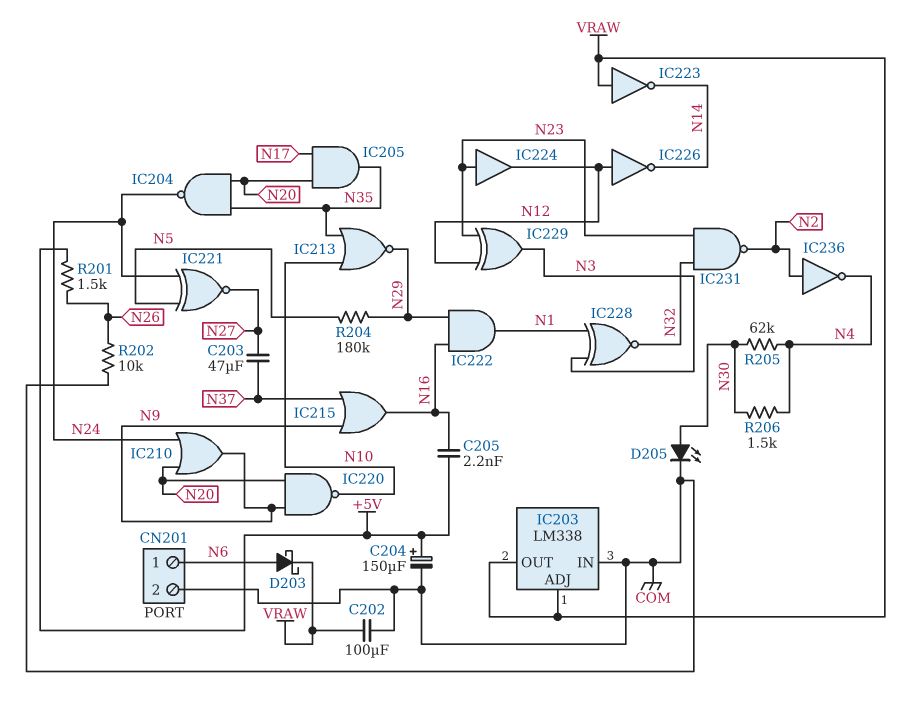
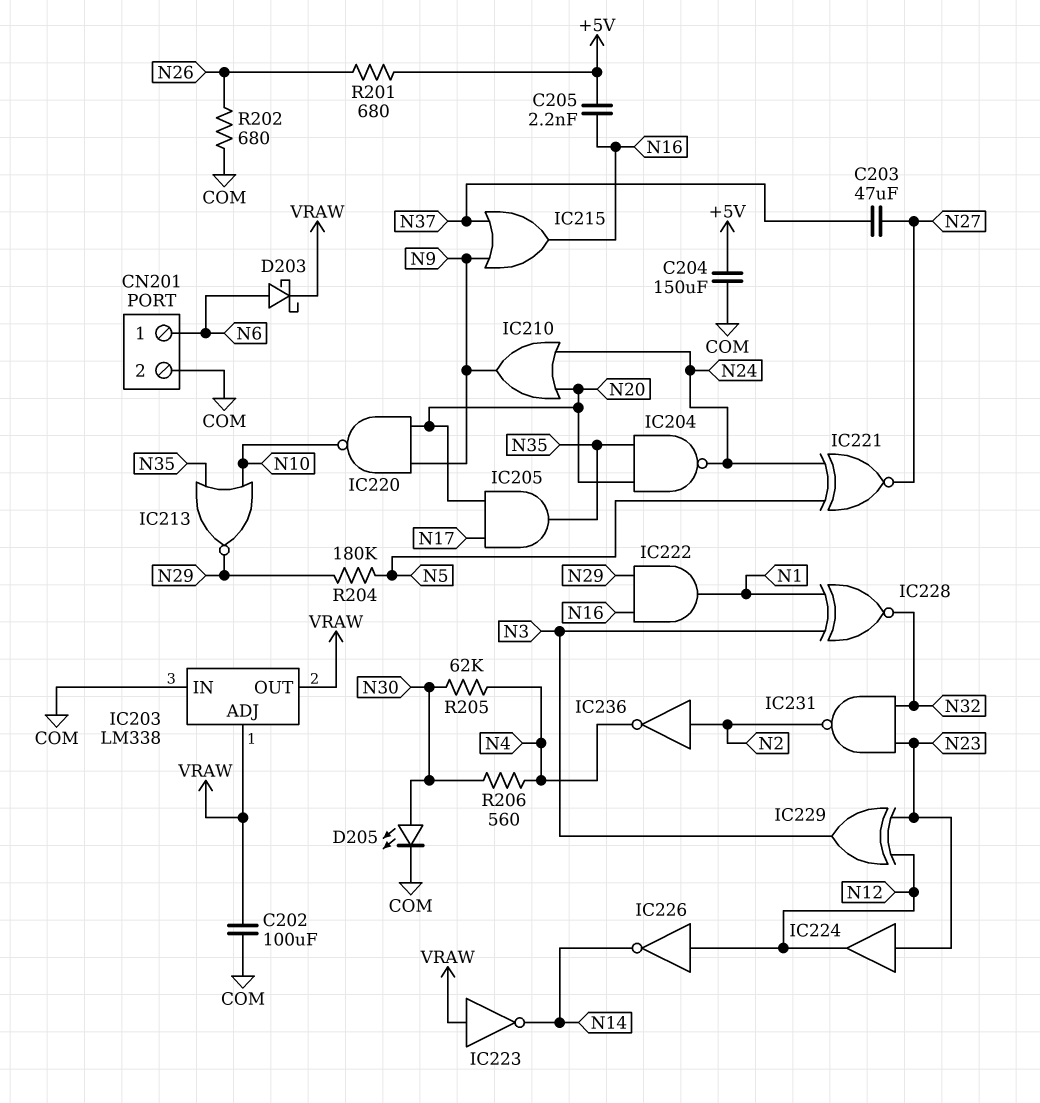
C204: 150uF (plus +5V, minus COM) -> 150uF (+5V, COM)
R201: 1.5k (+5V, N26) -> 680 (+5V, N26)
R202: 10k (COM, N26) -> 680 (COM, N26)
R206: 1.5k (N4, N30) -> 560 (N4, N30)

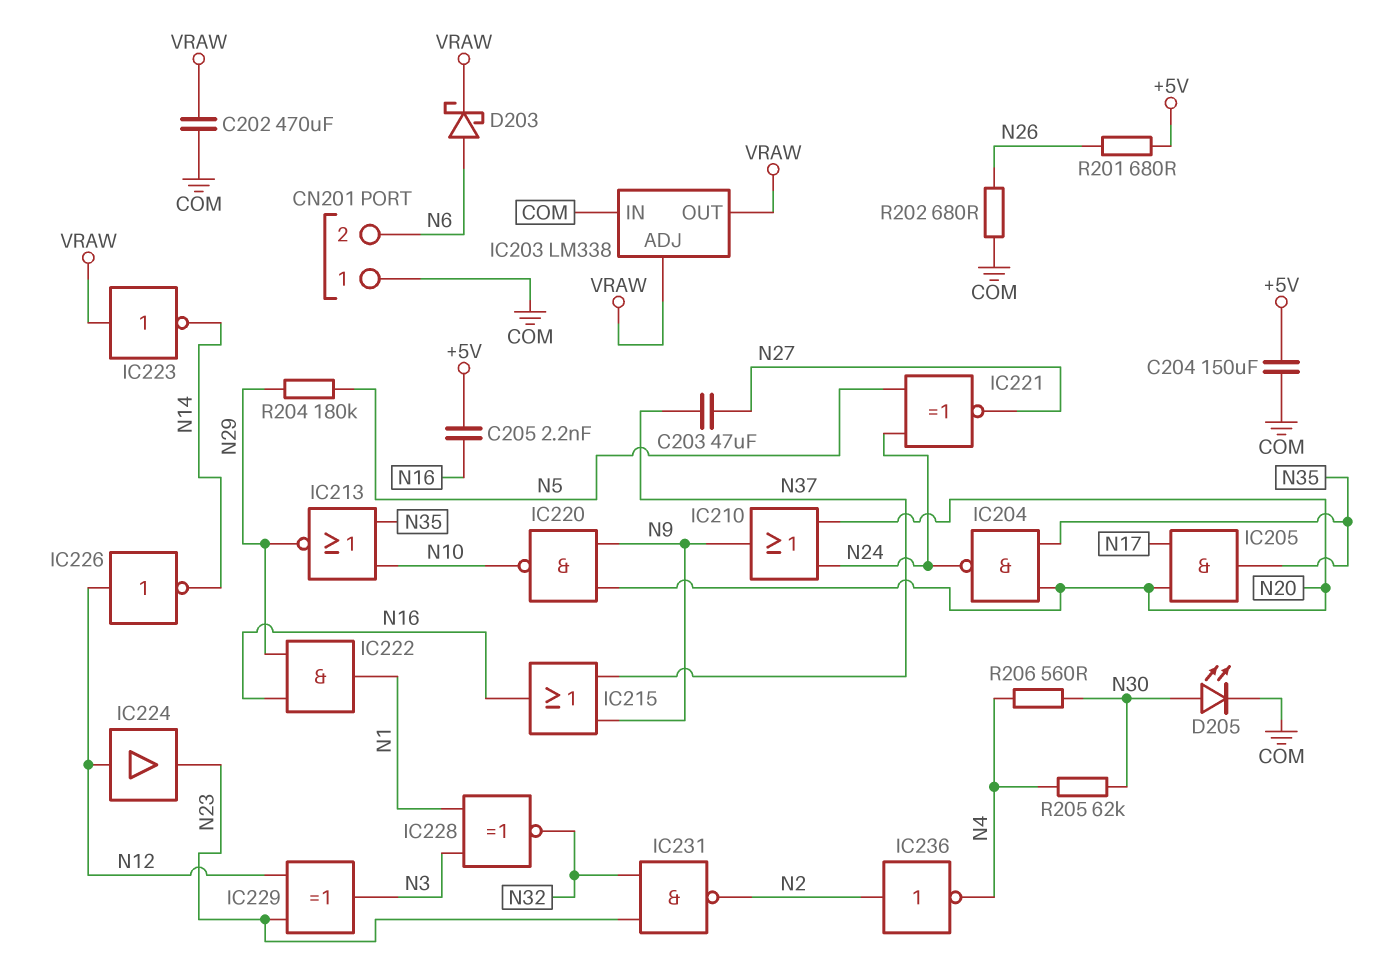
C202: 100uF (COM, VRAW) -> 470uF (COM, VRAW)
CN201 pin 1: N6 -> COM
CN201 pin 2: COM -> N6
IC224: buffer (in N23, out N12) -> buffer (in N12, out N23)

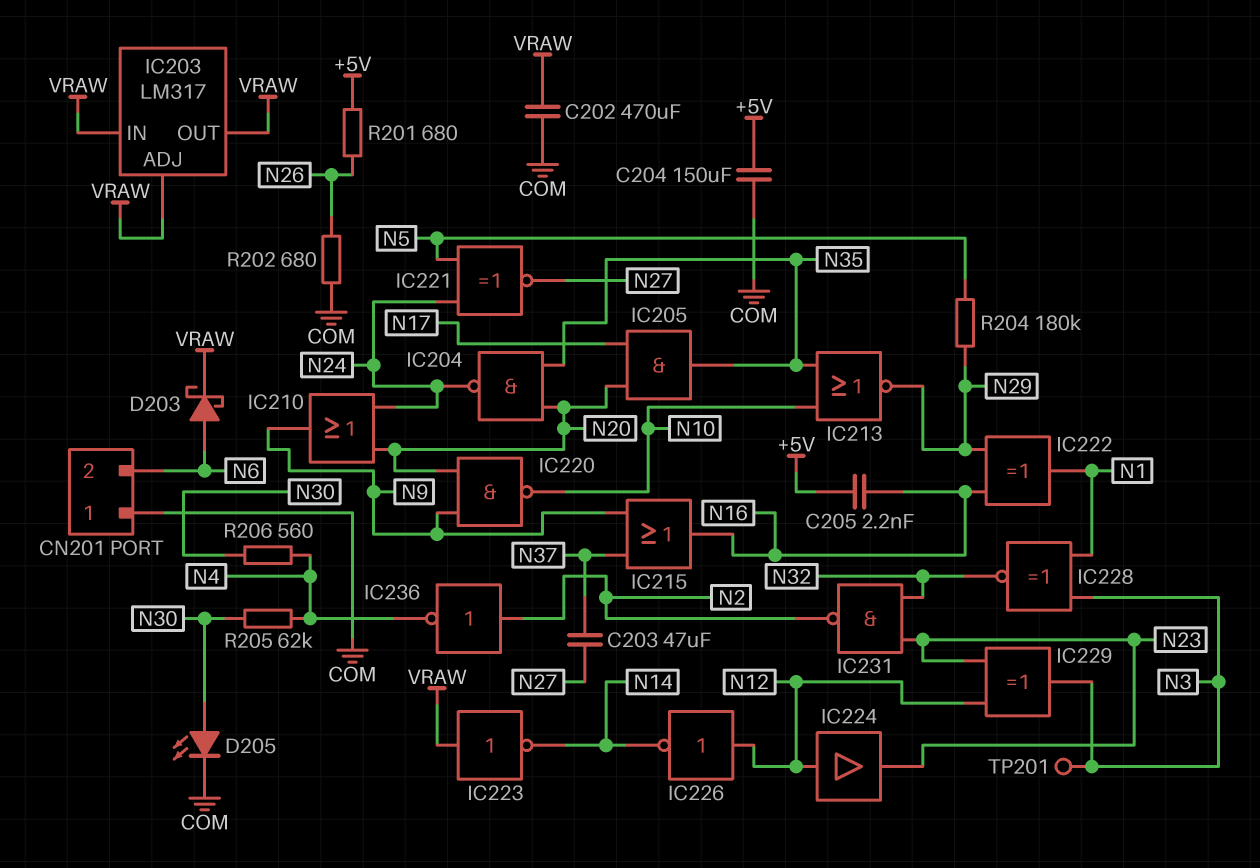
IC203: LM338 -> LM317
IC203 pin IN: COM -> VRAW
IC222: AND (in N16, in N29, out N1) -> XOR (in N16, in N29, out N1)
TP201: none -> test point (N3)

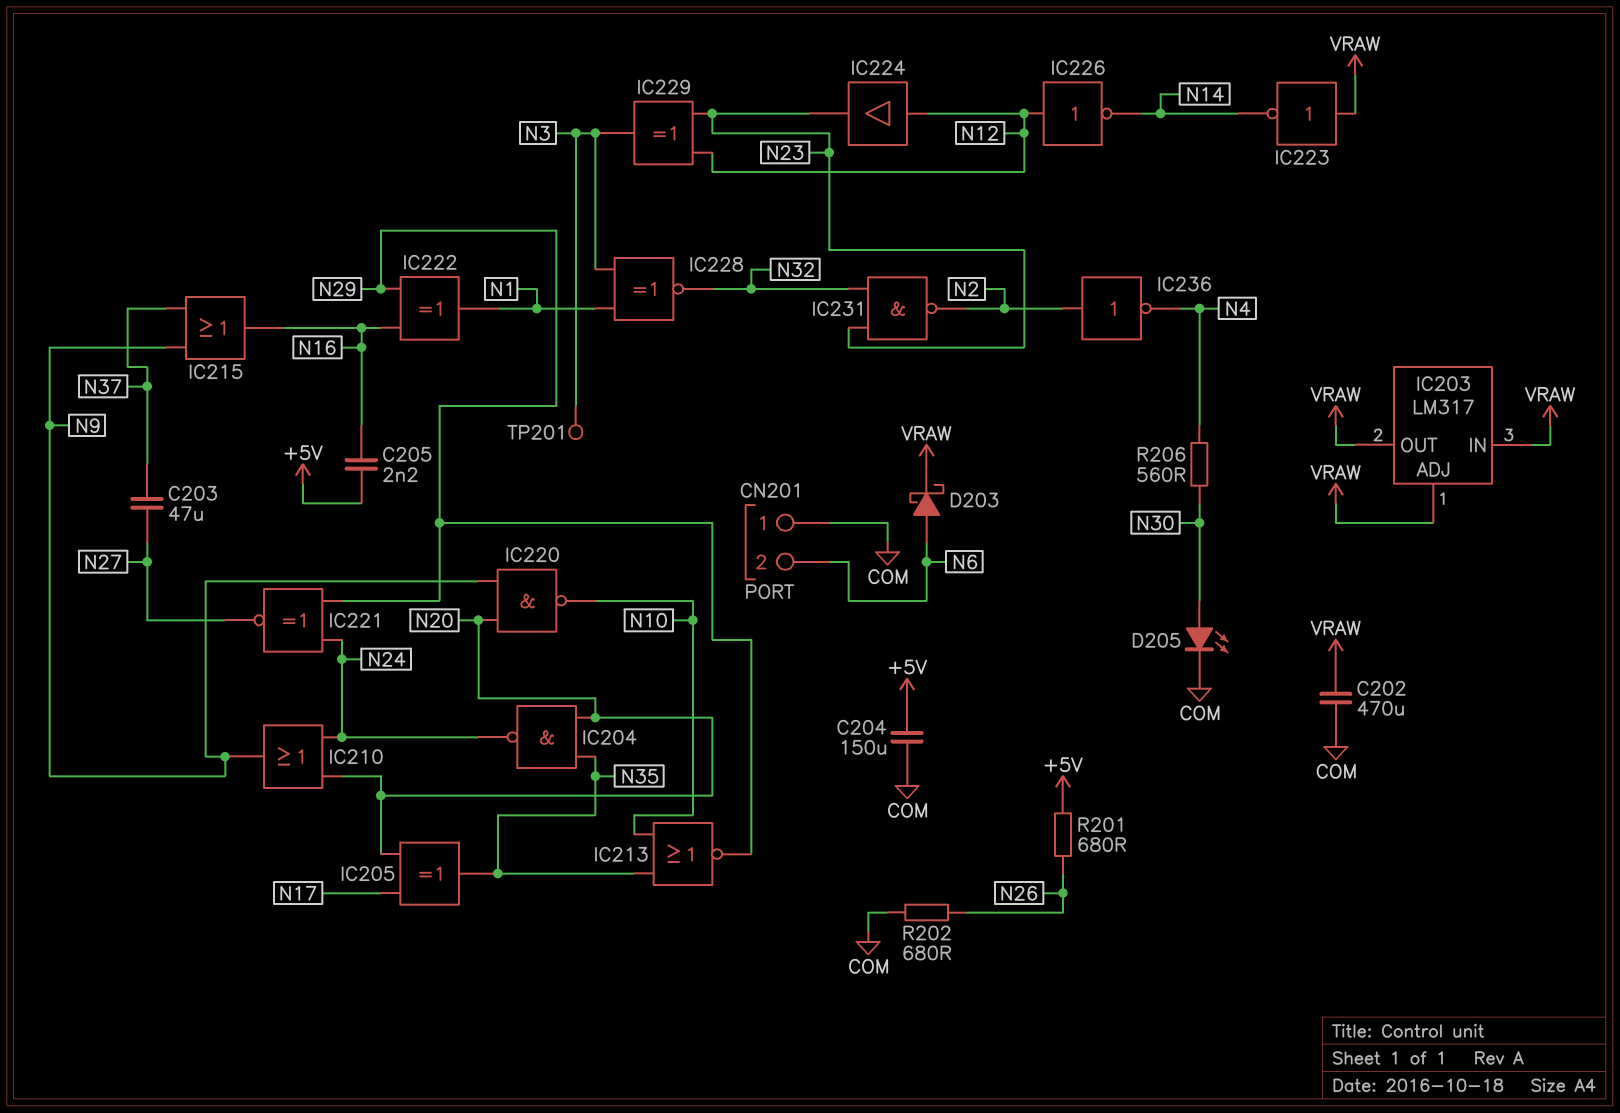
IC205: AND (in N17, in N20, out N35) -> XOR (in N17, in N20, out N35)
IC221: XNOR (in N5, in N24, out N27) -> XNOR (in N24, in N29, out N27)
R204: 180k (N5, N29) -> none
R205: 62k (N4, N30) -> none

